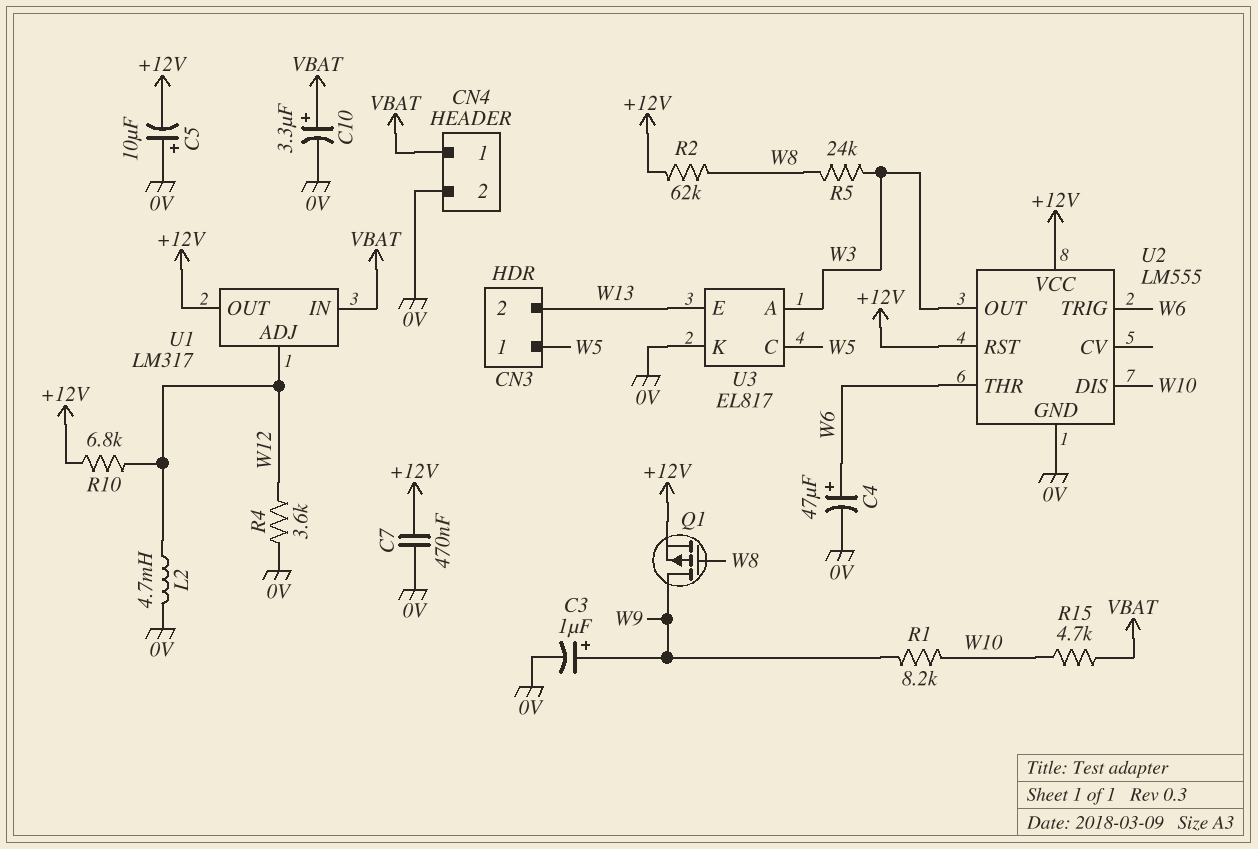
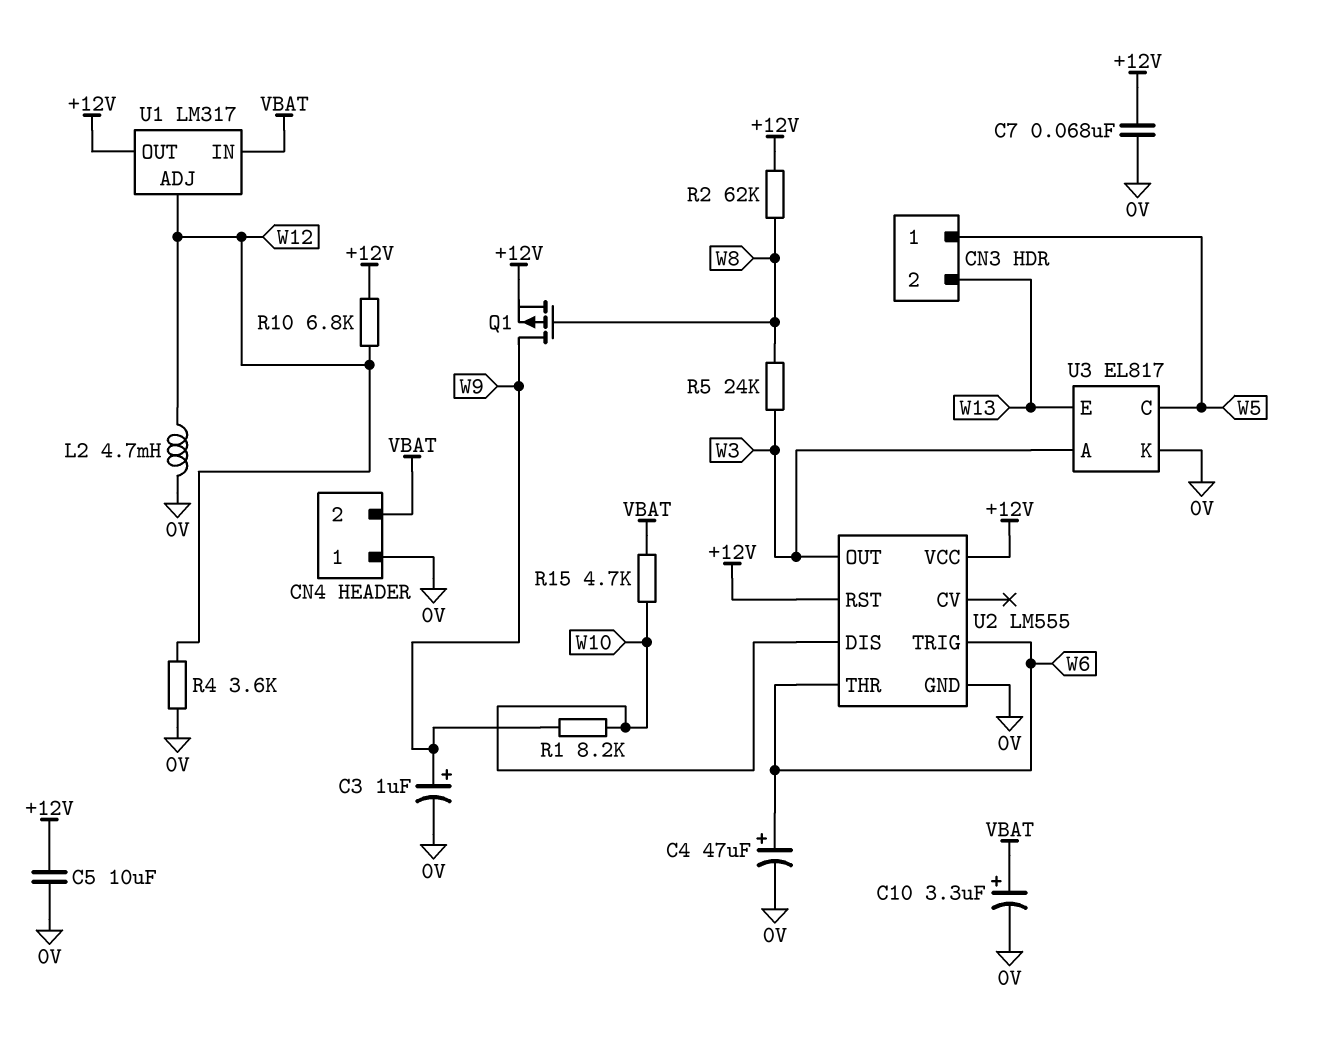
C5: 10uF (plus 0V, minus +12V) -> 10uF (+12V, 0V)
C7: 470nF (+12V, 0V) -> 68nF (+12V, 0V)
CN4 pin 1: VBAT -> 0V
CN4 pin 2: 0V -> VBAT

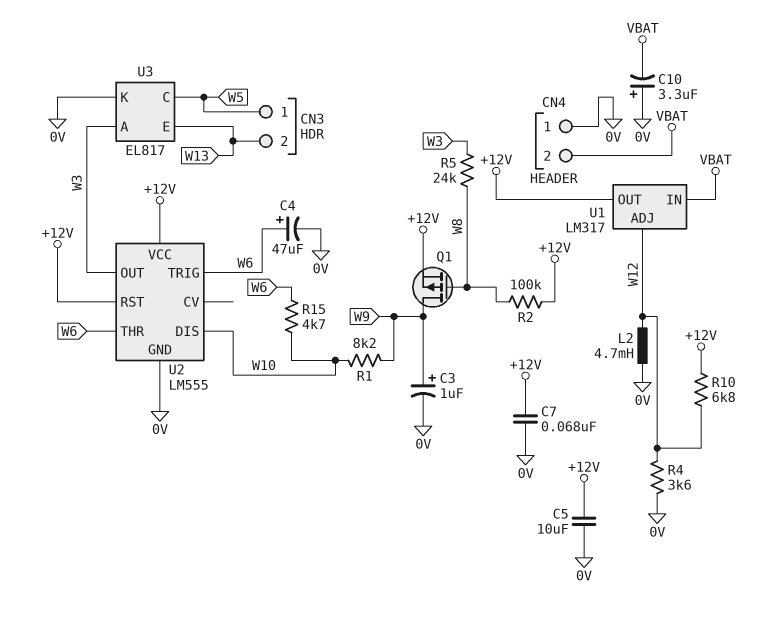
C10: 3.3uF (plus VBAT, minus 0V) -> 3.3uF (plus 0V, minus VBAT)
R2: 62k (+12V, W8) -> 100k (+12V, W8)
R15: 4.7k (VBAT, W10) -> 4.7k (W6, W10)

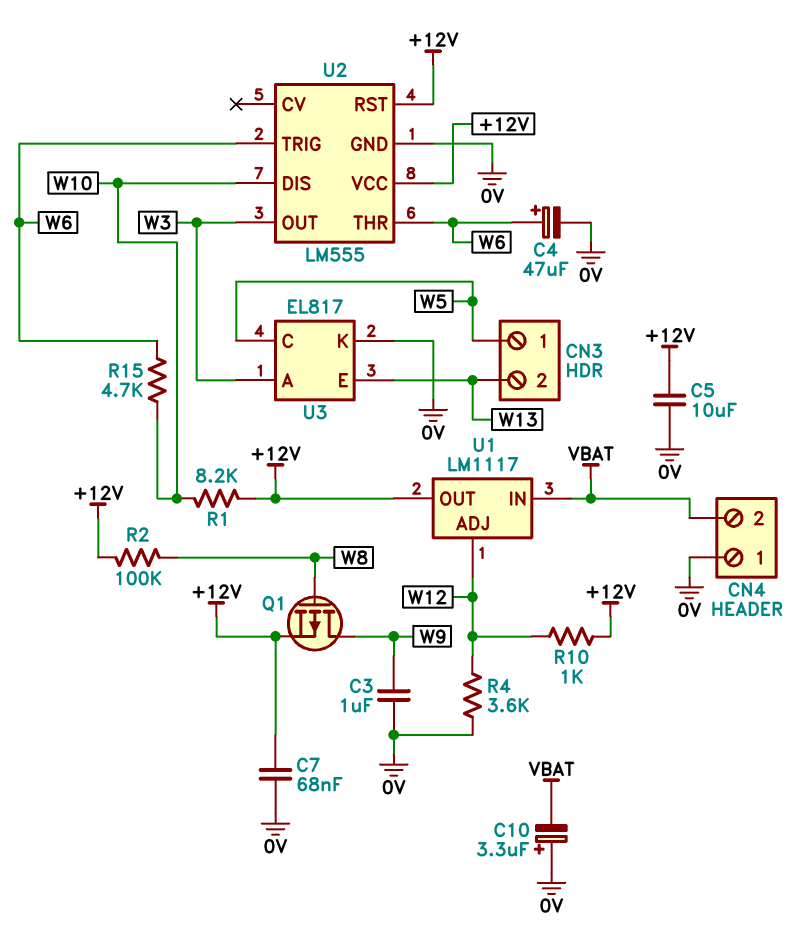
C3: 1uF (plus W9, minus 0V) -> 1uF (0V, W9)
L2: 4.7mH (0V, W12) -> none
R1: 8.2k (W9, W10) -> 8.2k (+12V, W10)
R5: 24k (W3, W8) -> none
R10: 6.8k (+12V, W12) -> 1k (+12V, W12)
U1: LM317 -> LM1117

